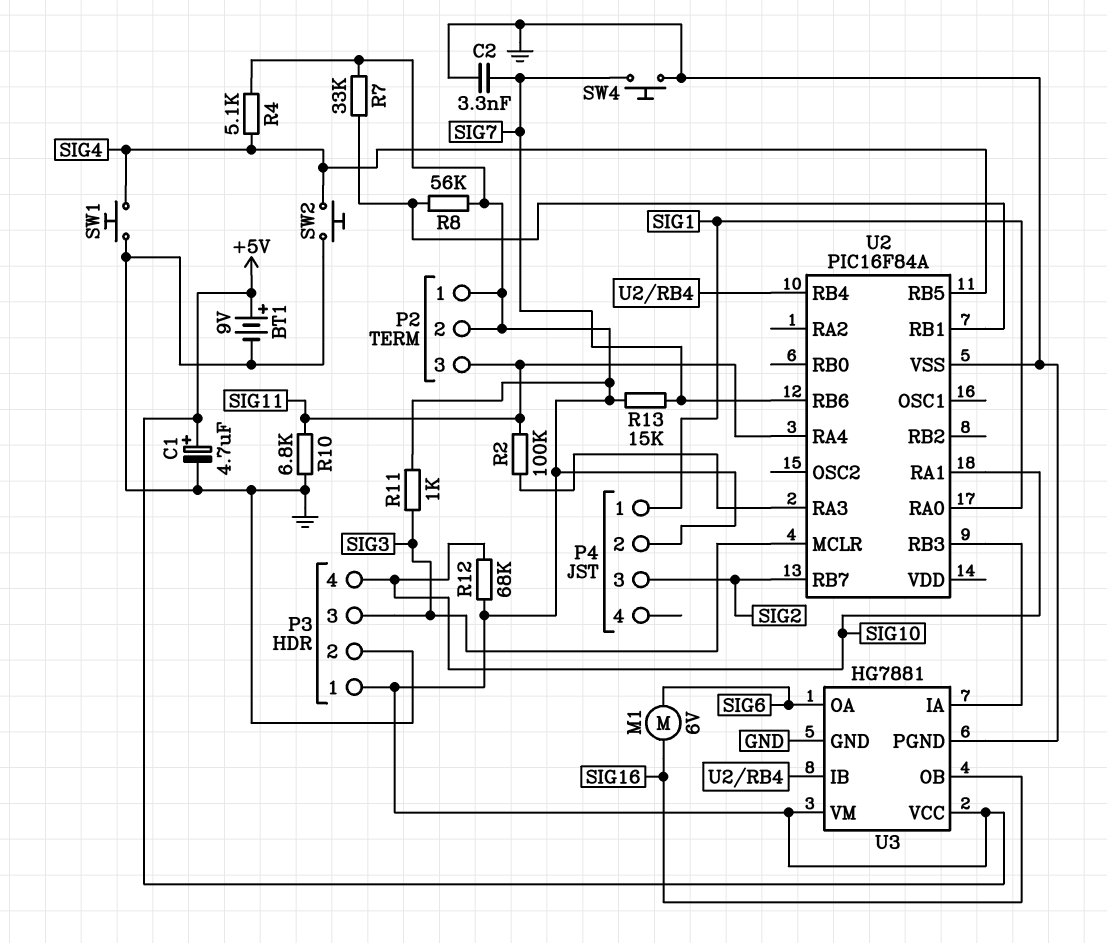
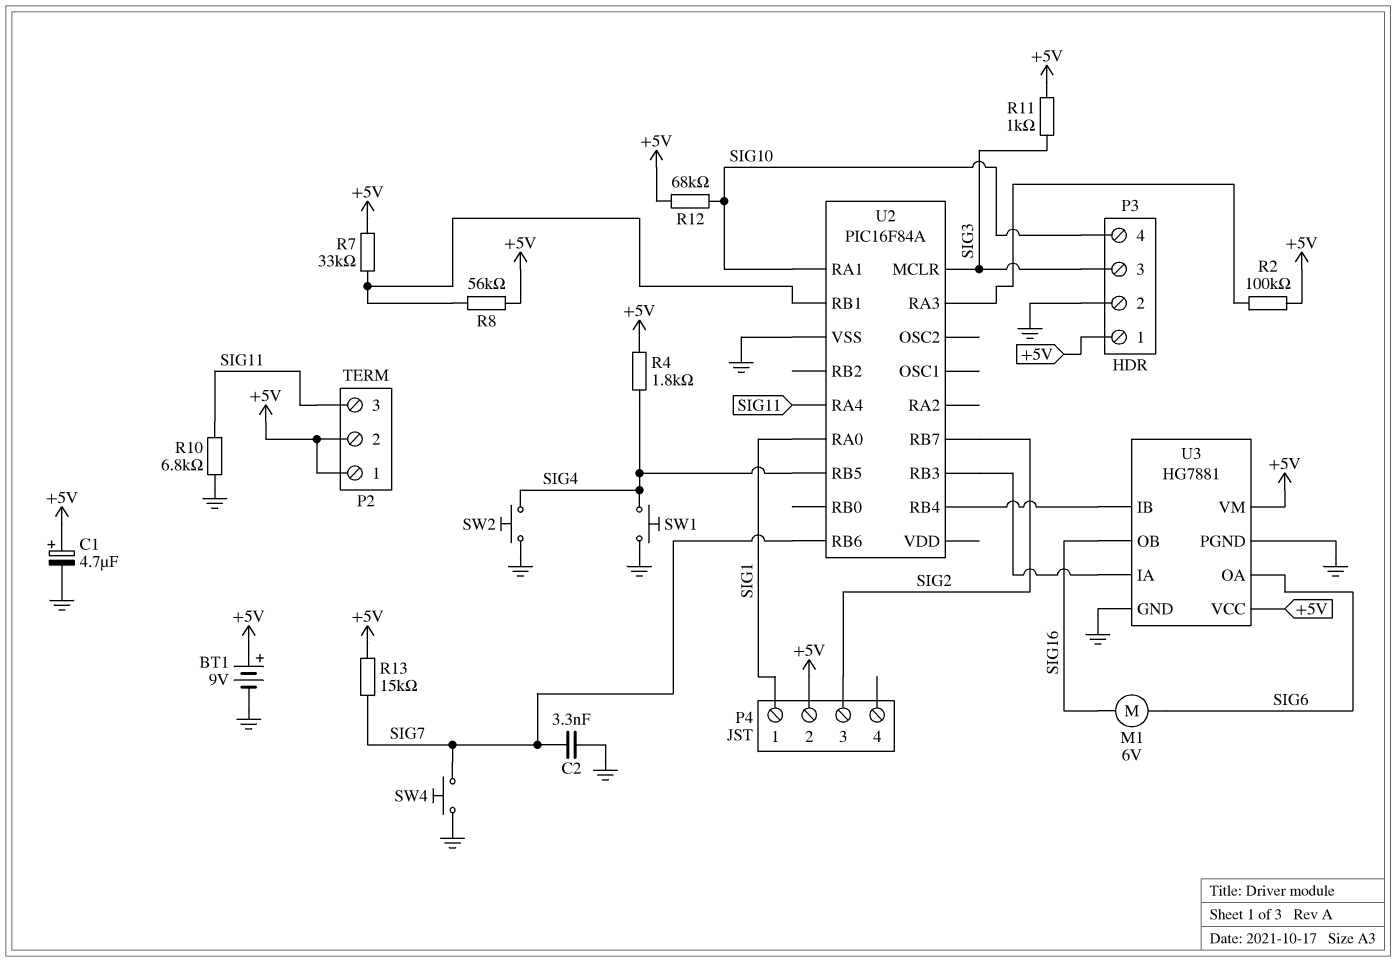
R2: 100k (SIG11, U2/RA3) -> 100k (+5V, U2/RA3)
R4: 5.1k (+5V, SIG4) -> 1.8k (+5V, SIG4)

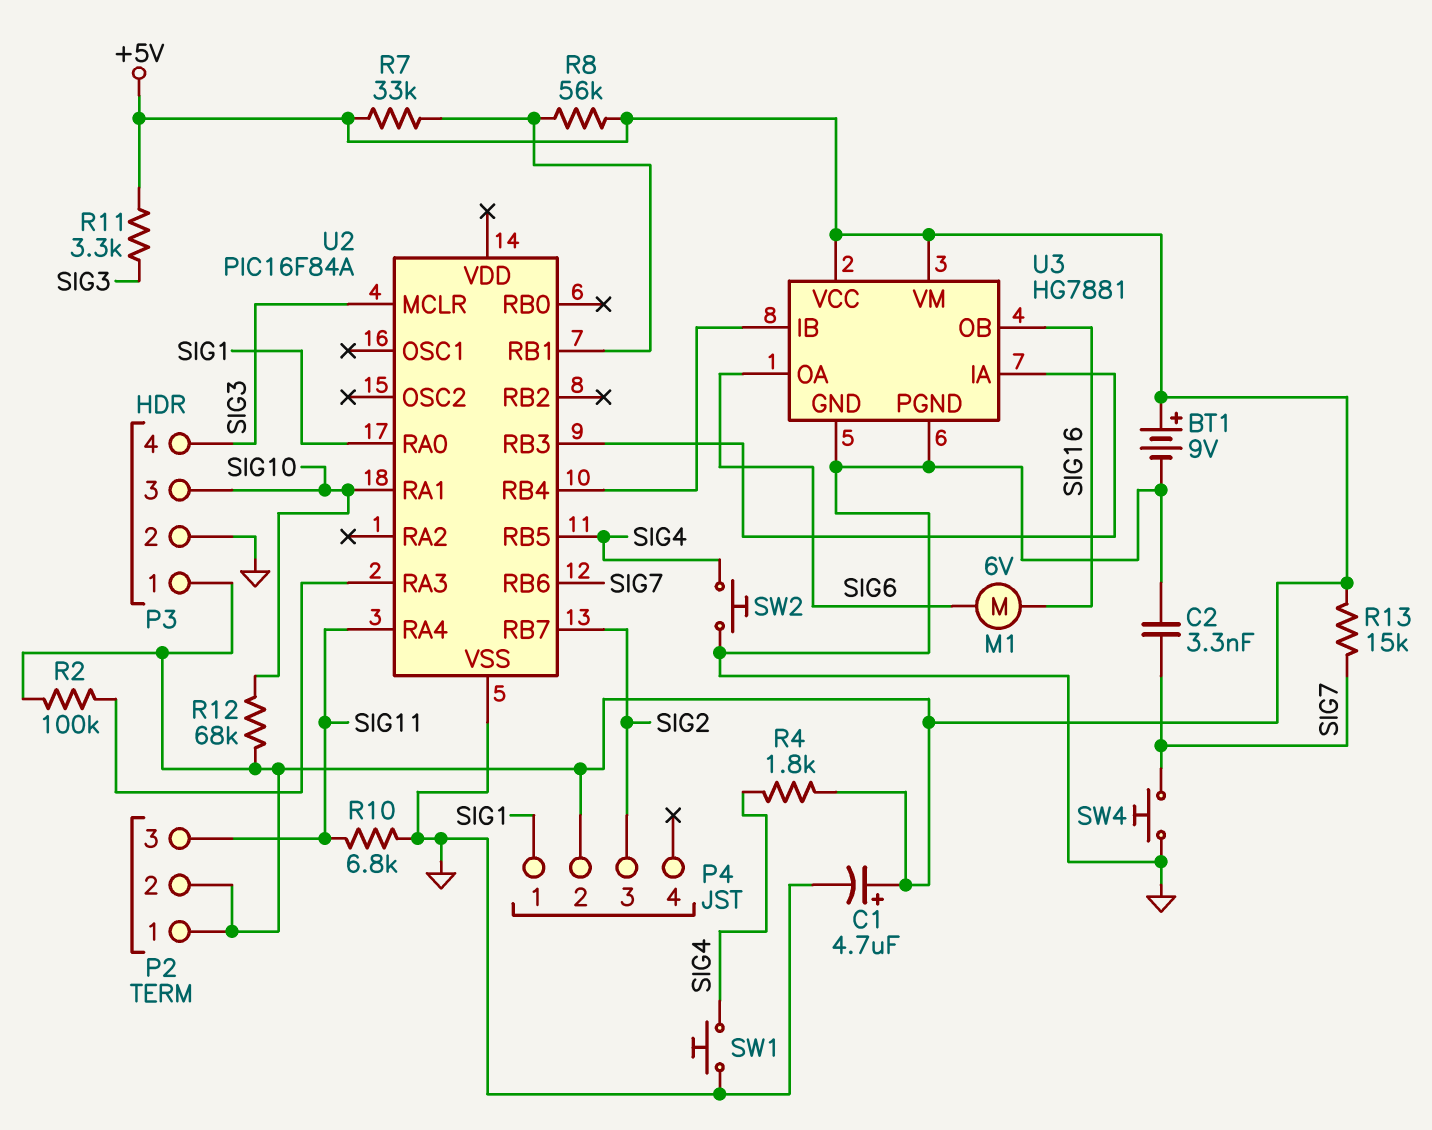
P3 pin 3: SIG3 -> SIG10
P3 pin 4: SIG10 -> SIG3
R11: 1k (+5V, SIG3) -> 3.3k (+5V, SIG3)

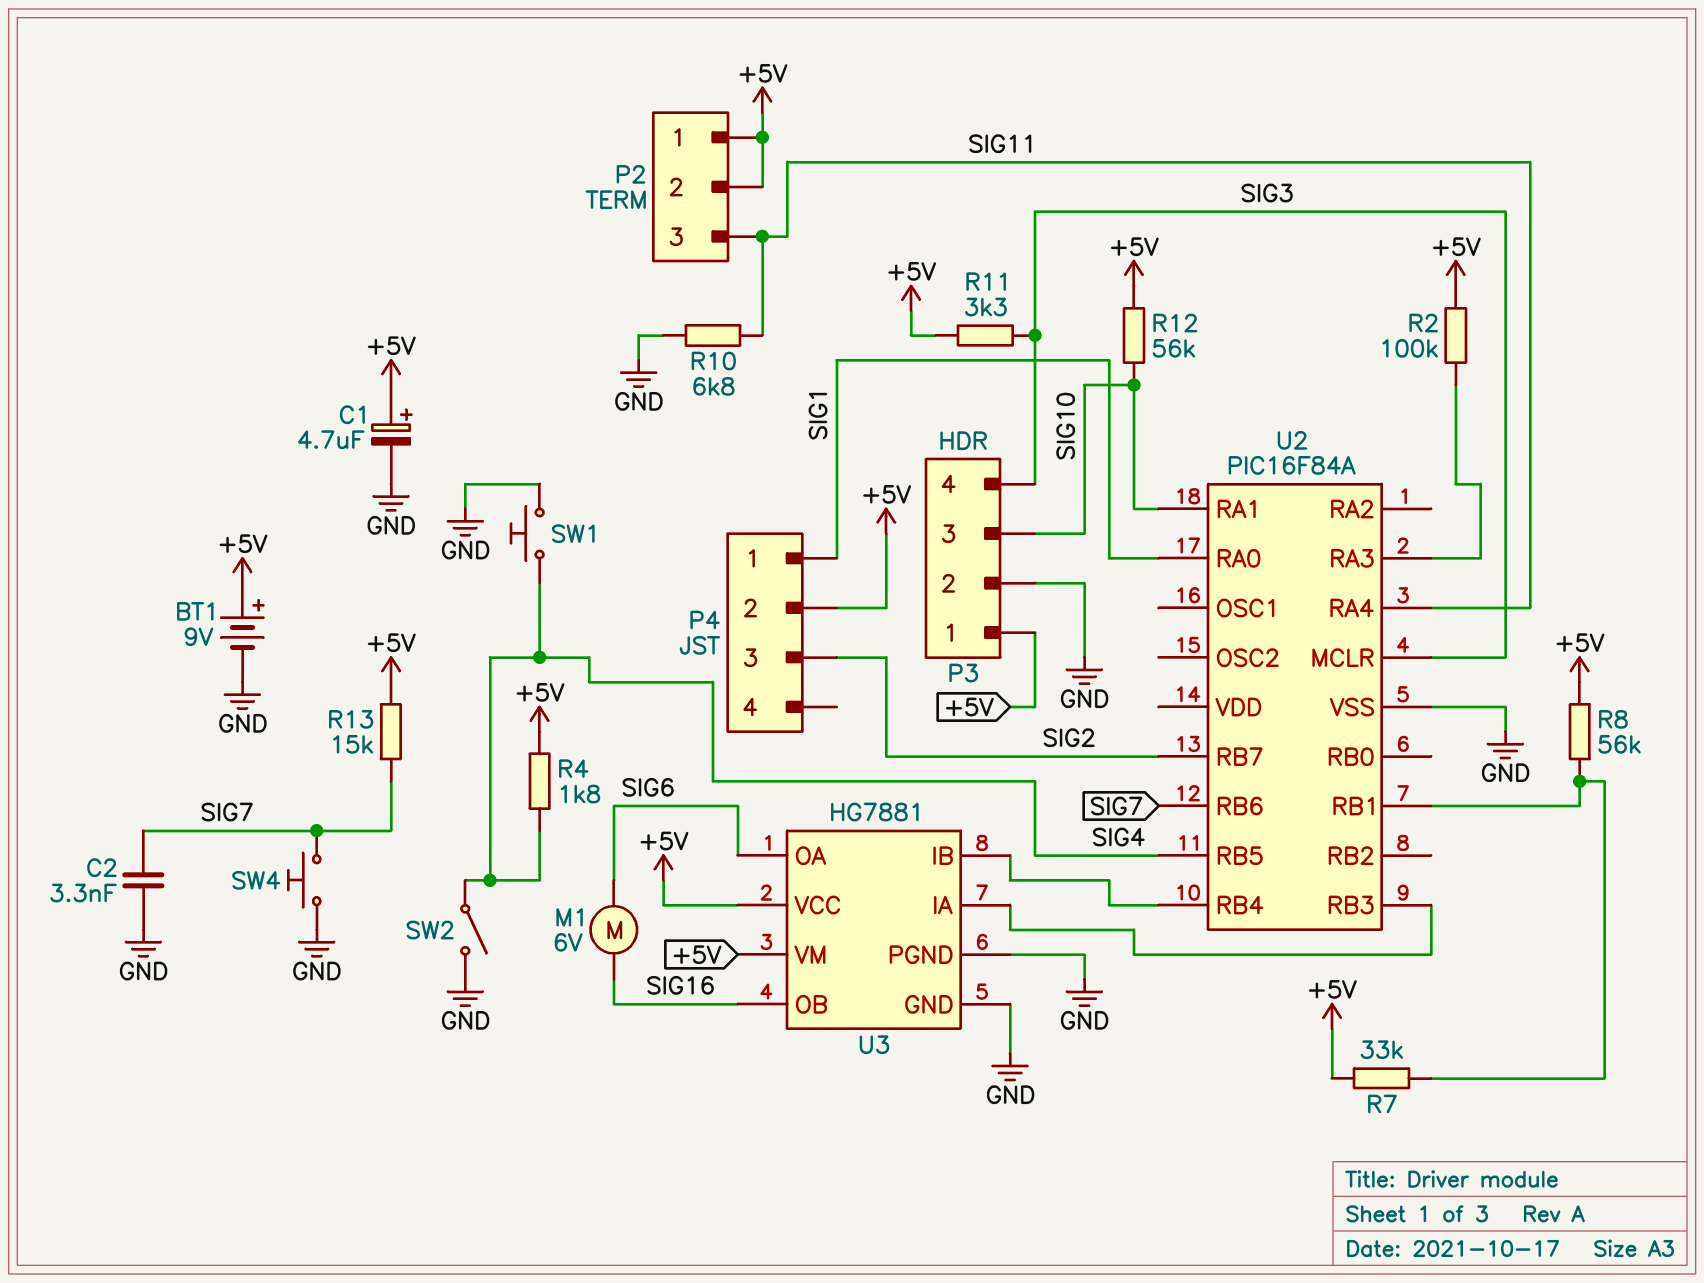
R12: 68k (+5V, SIG10) -> 56k (+5V, SIG10)
SW2: button (GND, SIG4) -> switch (GND, SIG4)

